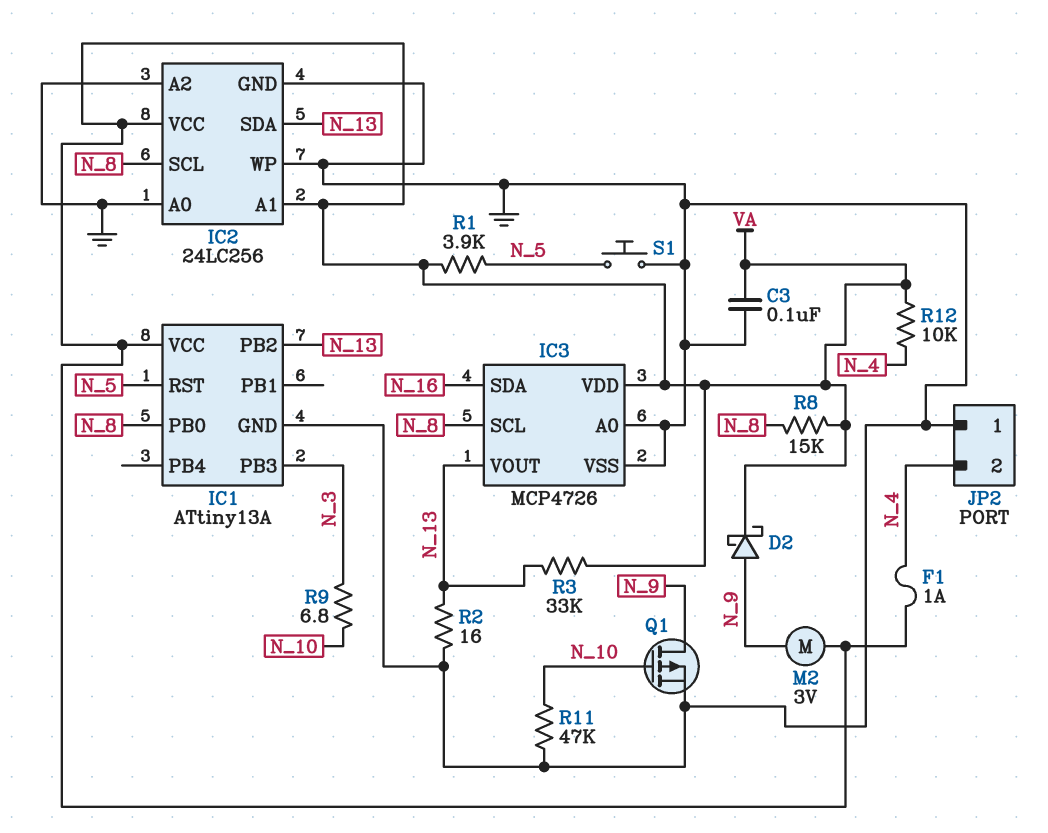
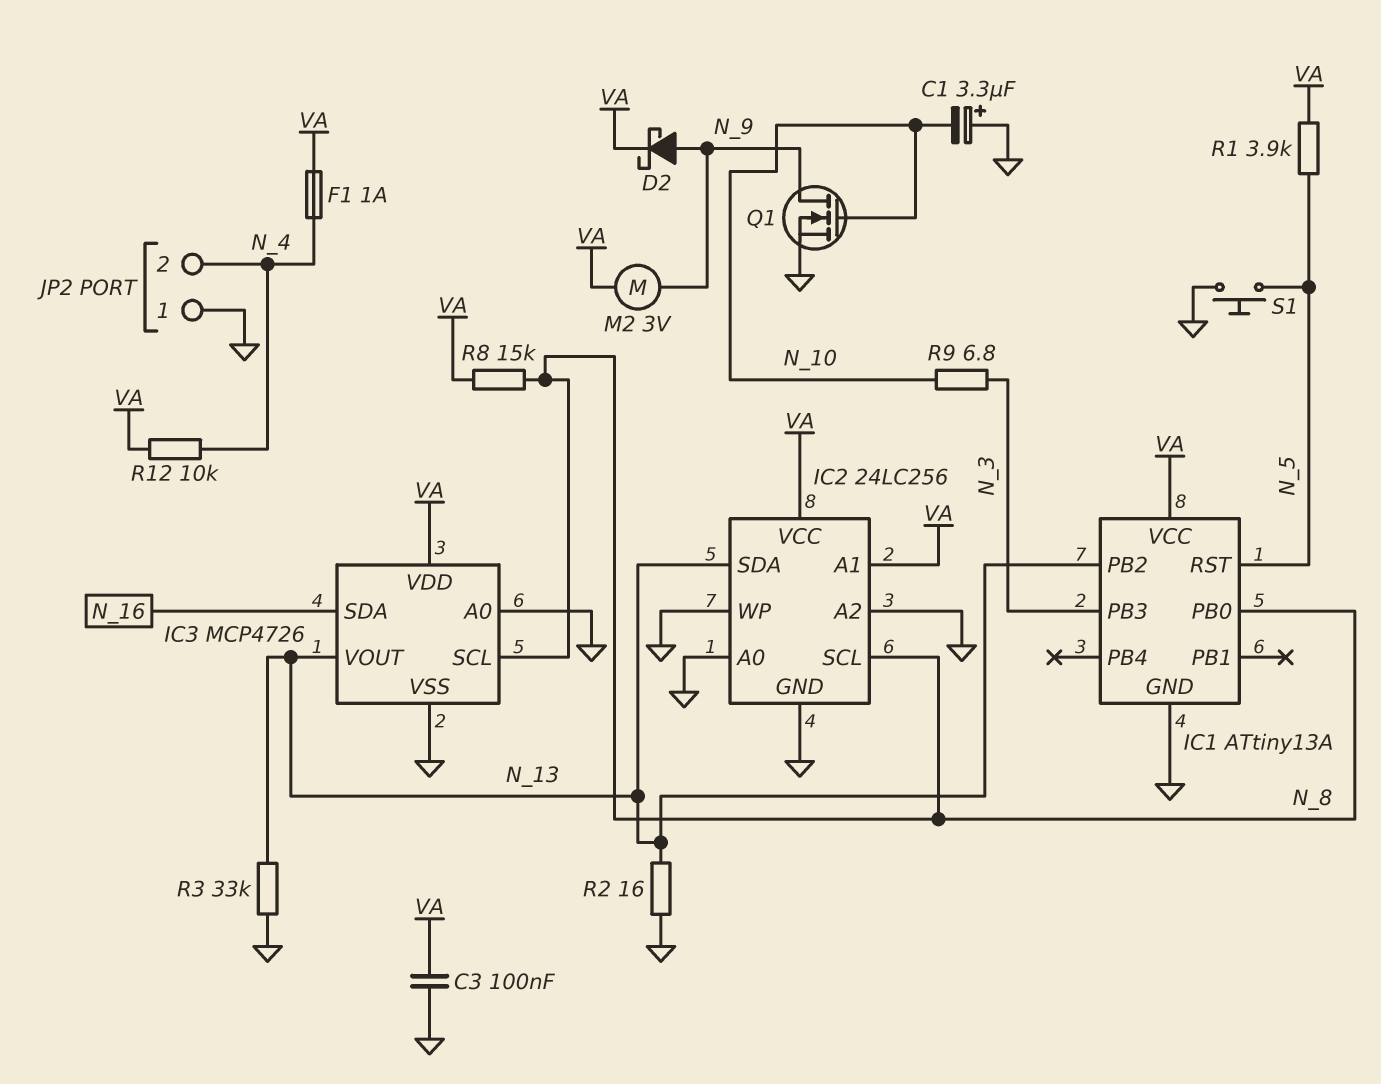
C1: none -> 3.3uF (plus GND, minus N_10)
Q1: PMOS (G N_10, D N_9, S GND) -> NMOS (G N_10, D N_9, S GND)
R3: 33k (N_13, VA) -> 33k (GND, N_13)
R11: 47k (GND, N_10) -> none

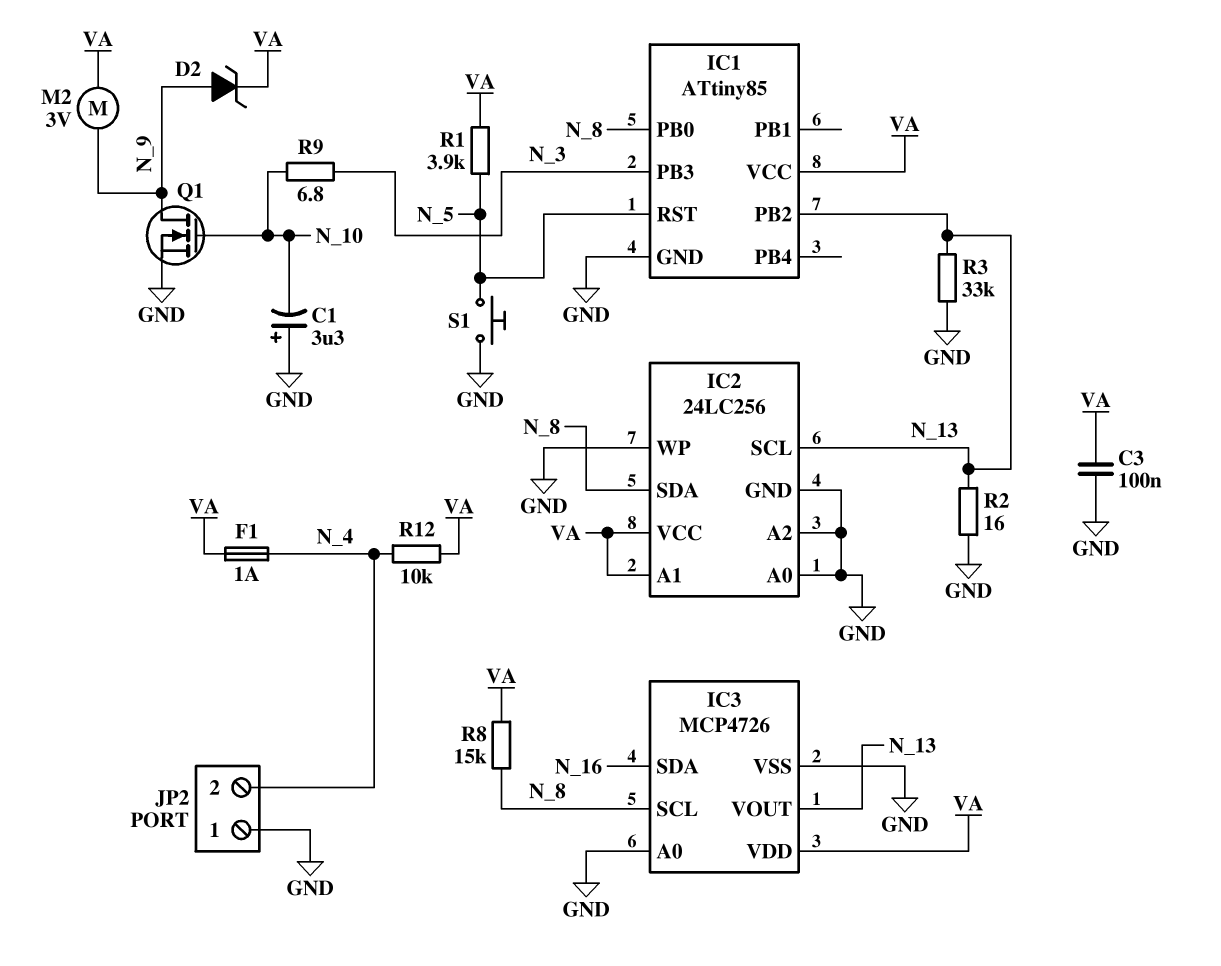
D2: schottky (A N_9, K VA) -> zener (A N_9, K VA)
IC1: ATtiny13A -> ATtiny85
IC2 pin SCL: N_8 -> N_13
IC2 pin SDA: N_13 -> N_8

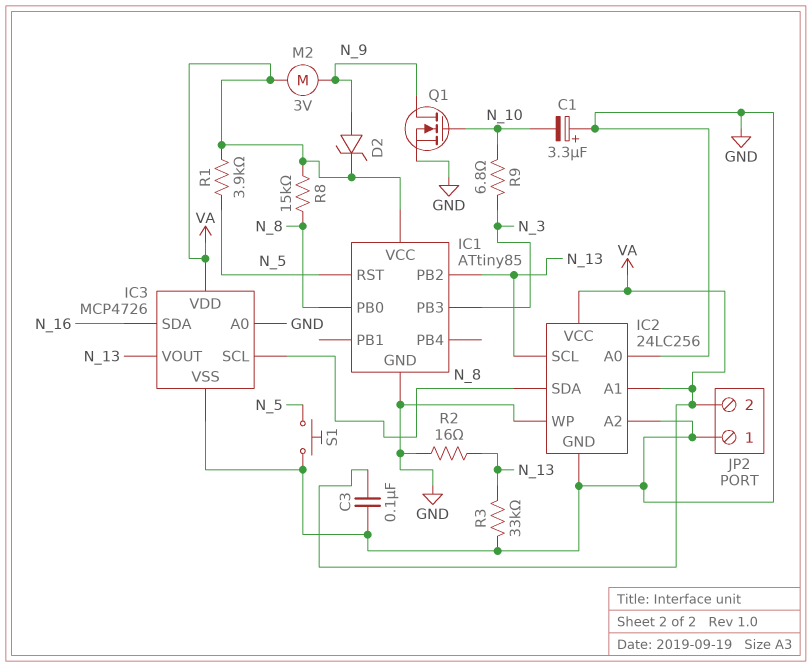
F1: 1A (N_4, VA) -> none
JP2 pin 2: N_4 -> VA
R12: 10k (N_4, VA) -> none

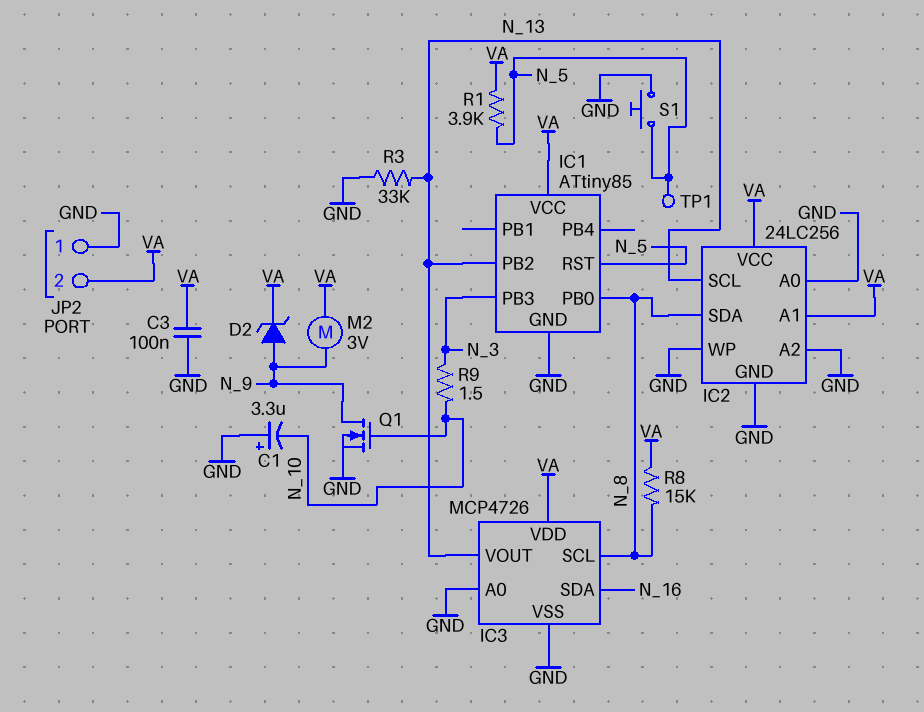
R2: 16 (GND, N_13) -> none
R9: 6.8 (N_3, N_10) -> 1.5 (N_3, N_10)
TP1: none -> test point (N_5)

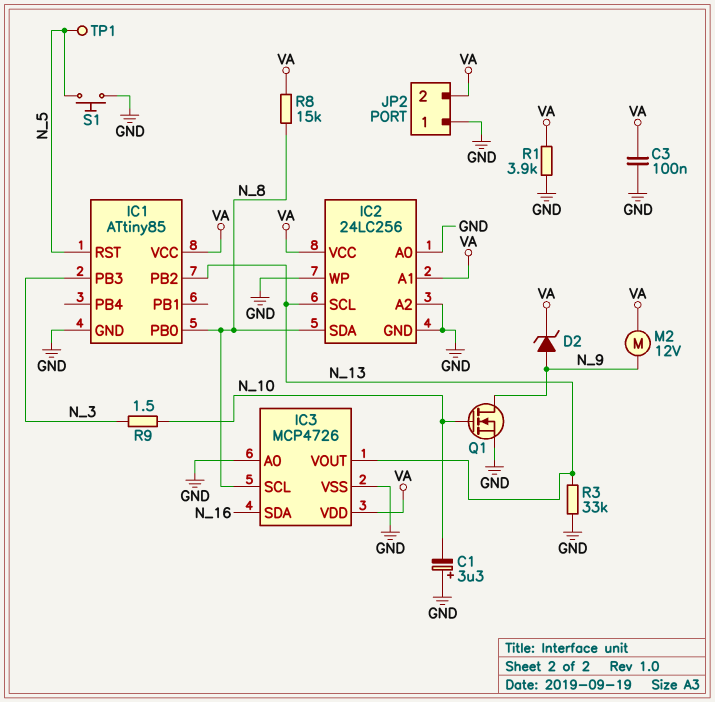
M2: motor 3V (N_9, VA) -> motor 12V (N_9, VA)
R1: 3.9k (N_5, VA) -> 3.9k (GND, VA)

